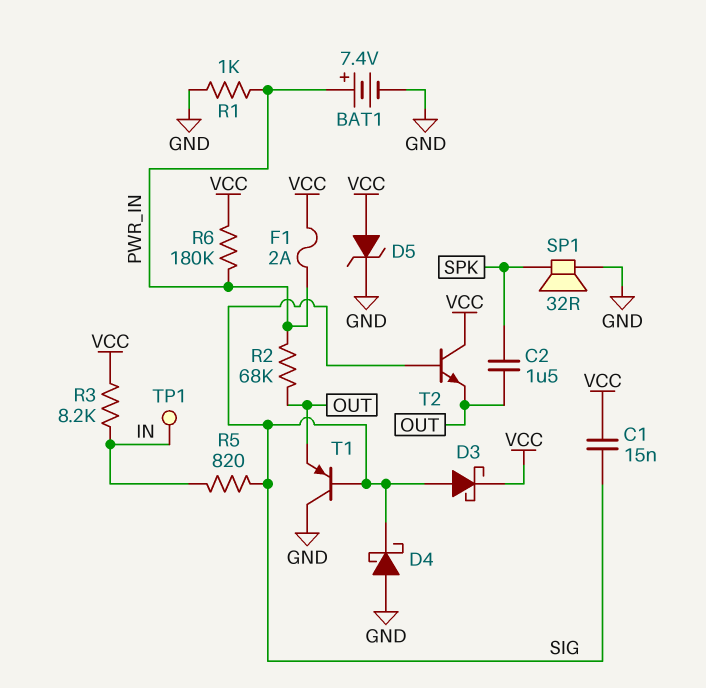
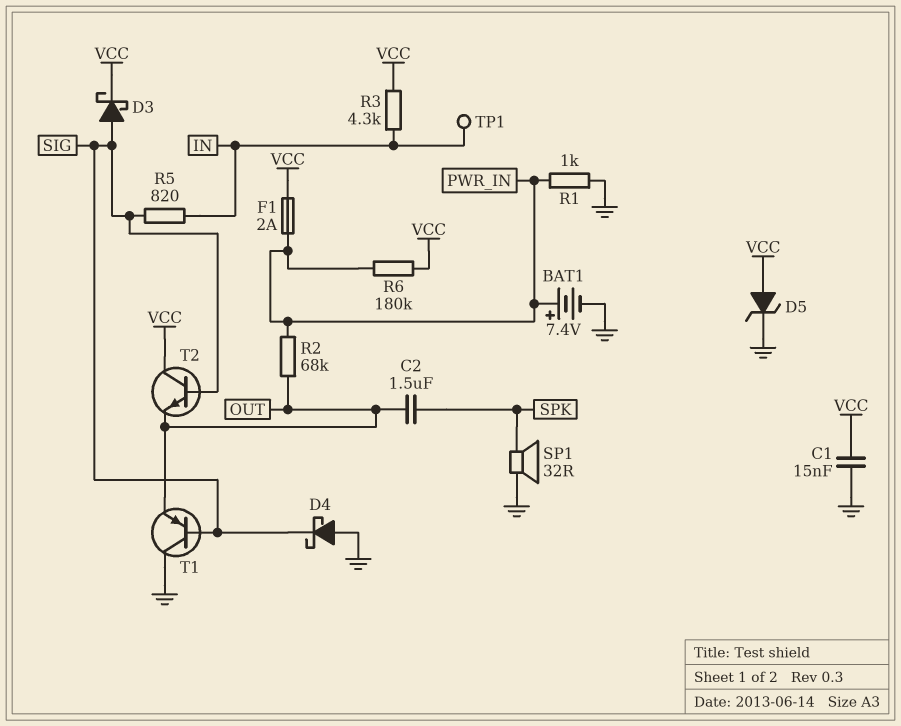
C1: 15nF (SIG, VCC) -> 15nF (GND, VCC)
R3: 8.2k (IN, VCC) -> 4.3k (IN, VCC)

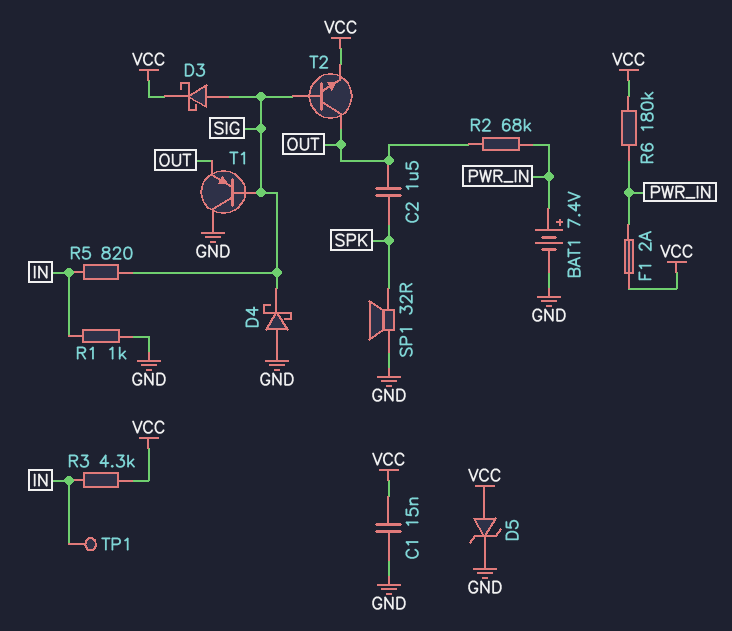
R1: 1k (GND, PWR_IN) -> 1k (GND, IN)
T2: NPN (B SIG, C VCC, E OUT) -> NPN (B SIG, C OUT, E VCC)

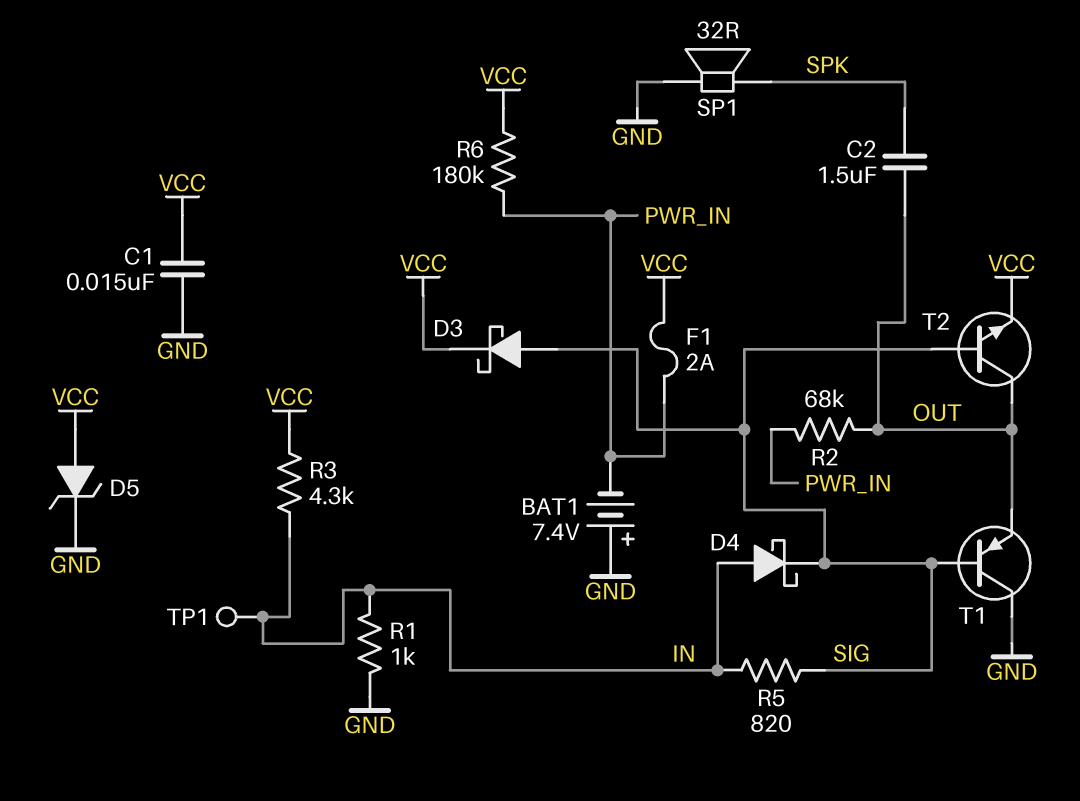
BAT1: 7.4V (plus PWR_IN, minus GND) -> 7.4V (plus GND, minus PWR_IN)
D4: schottky (A GND, K SIG) -> schottky (A IN, K SIG)

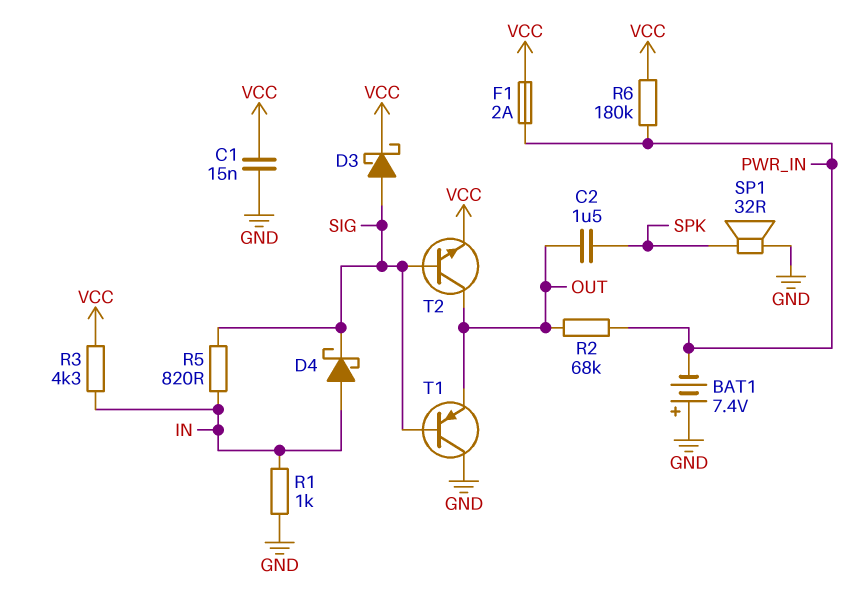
D5: zener (A VCC, K GND) -> none
TP1: test point (IN) -> none

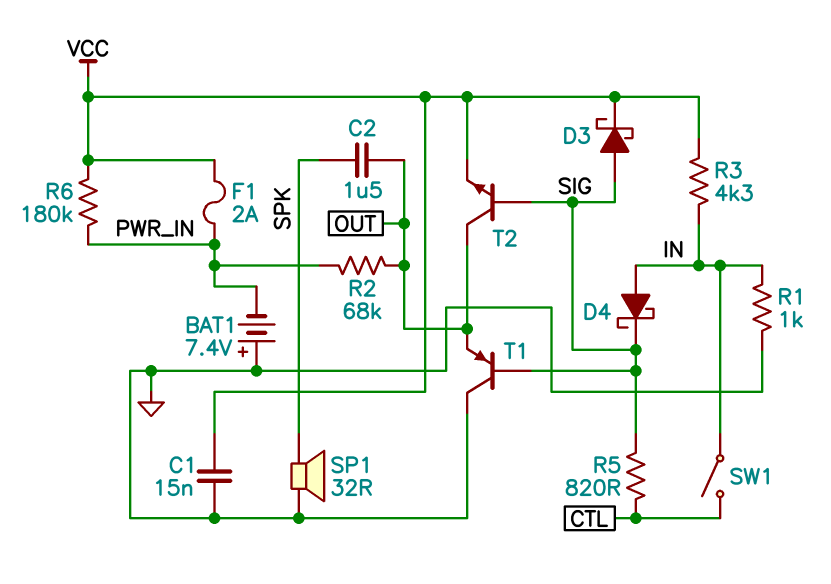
R5: 820 (IN, SIG) -> 820 (CTL, SIG)
SW1: none -> switch (CTL, IN)

